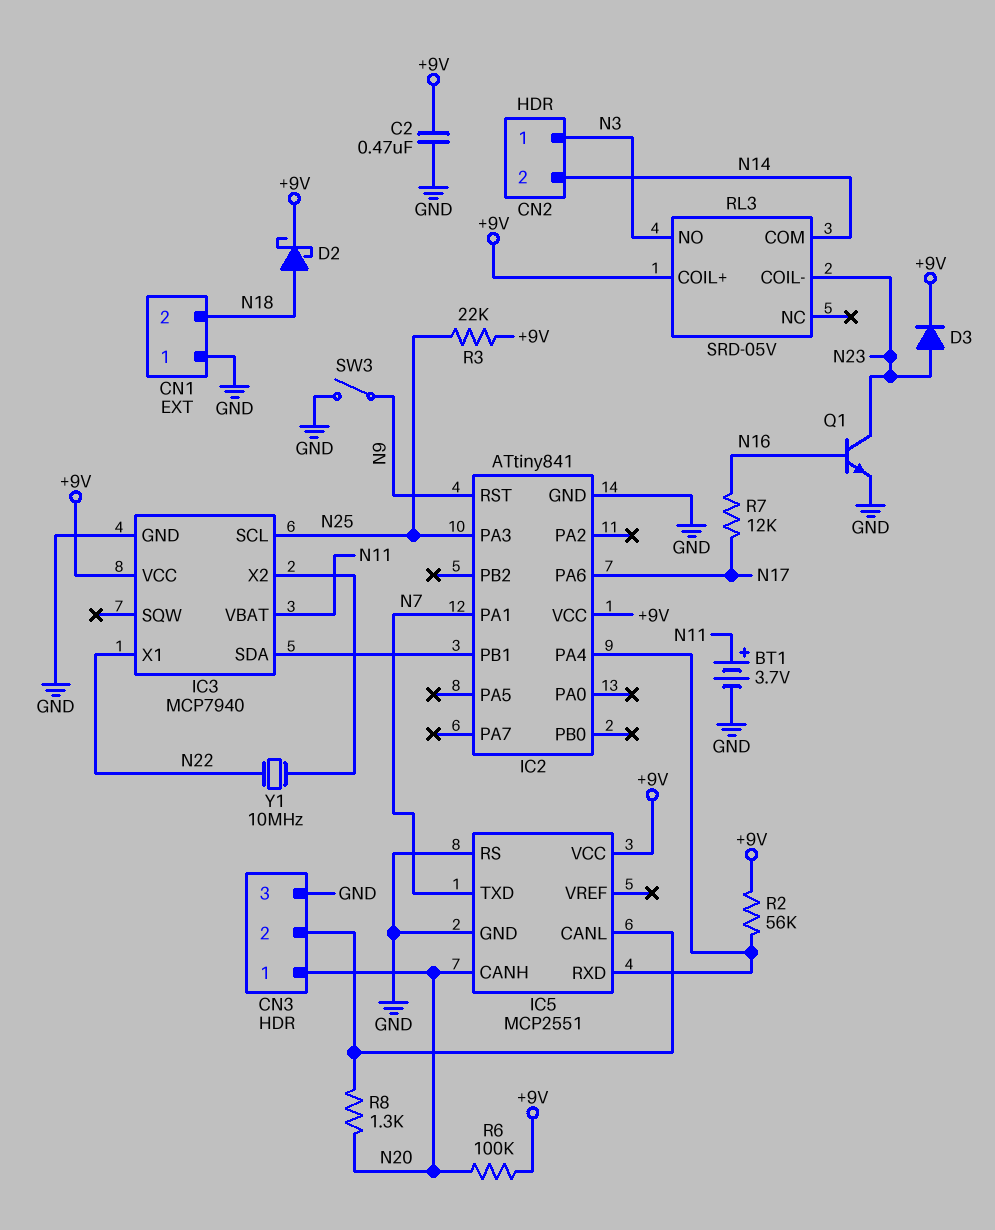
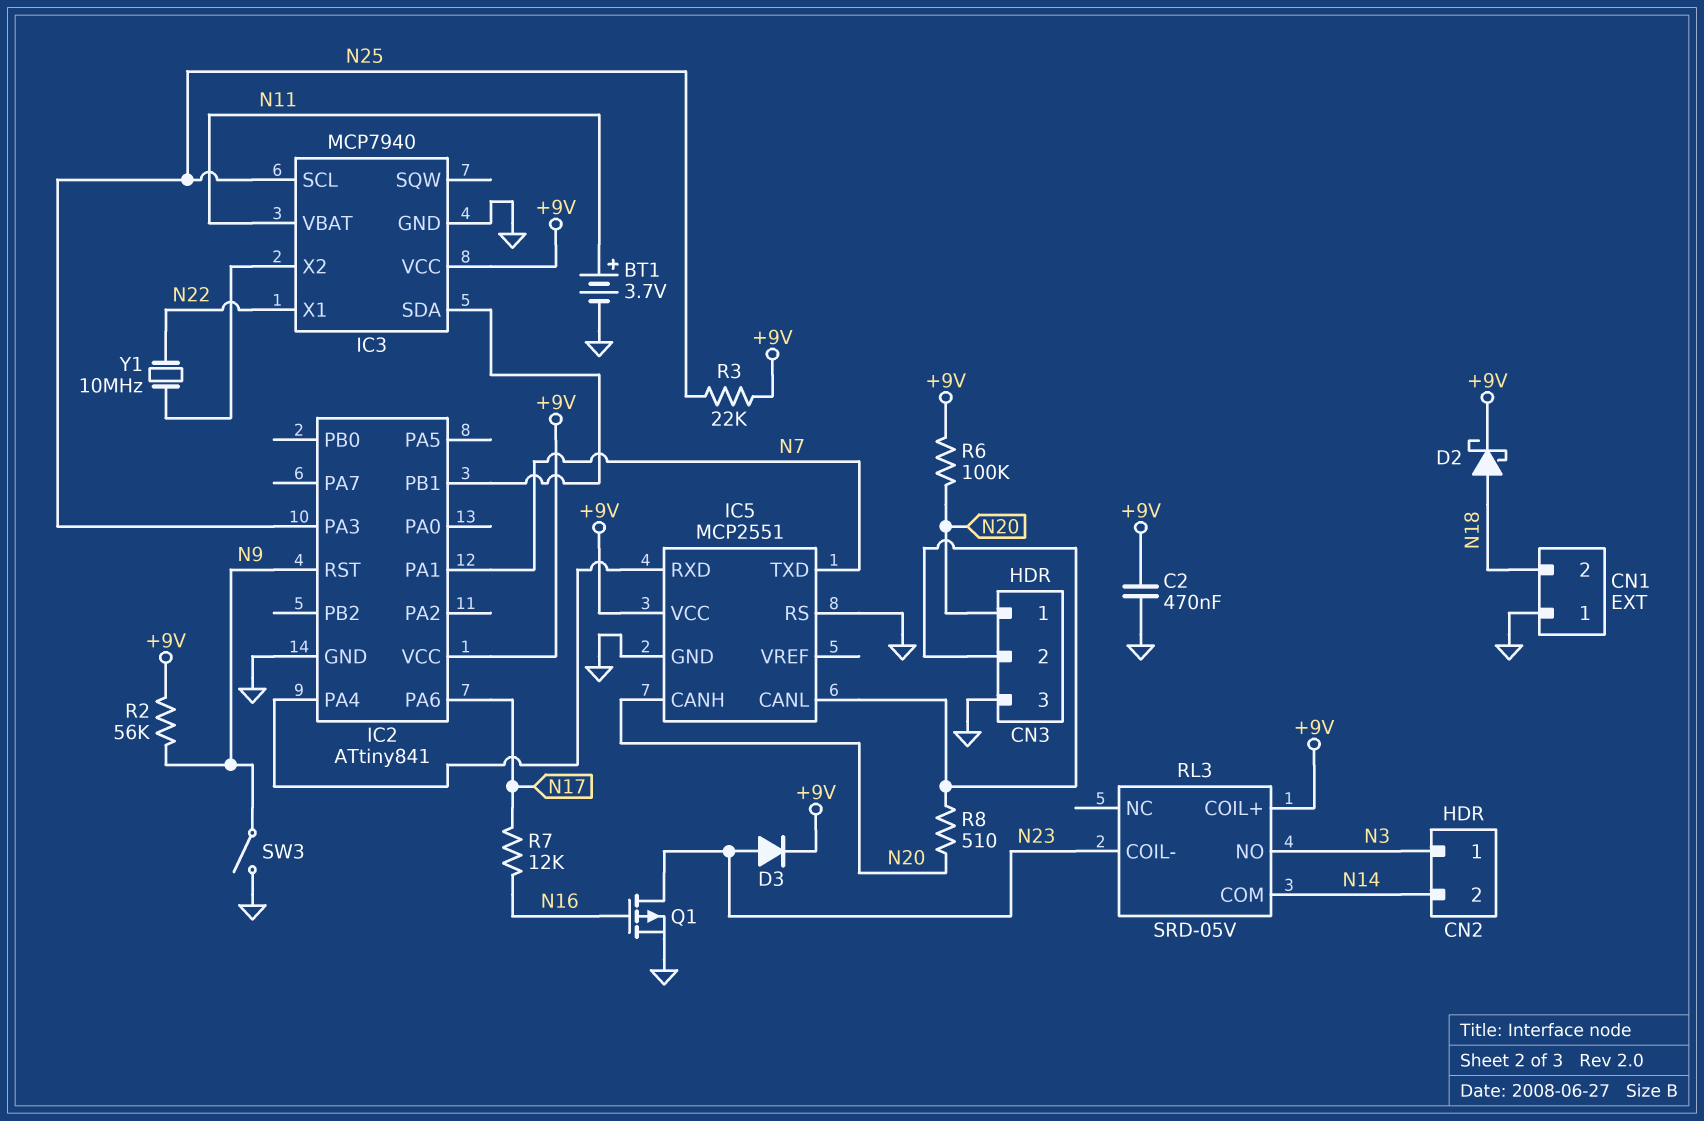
Q1: NPN (B N16, C N23, E GND) -> PMOS (G N16, D N23, S GND)
R2: 56k (+9V, IC2/PA4) -> 56k (+9V, N9)
R8: 1.3k (CN3/2, N20) -> 510 (CN3/2, N20)

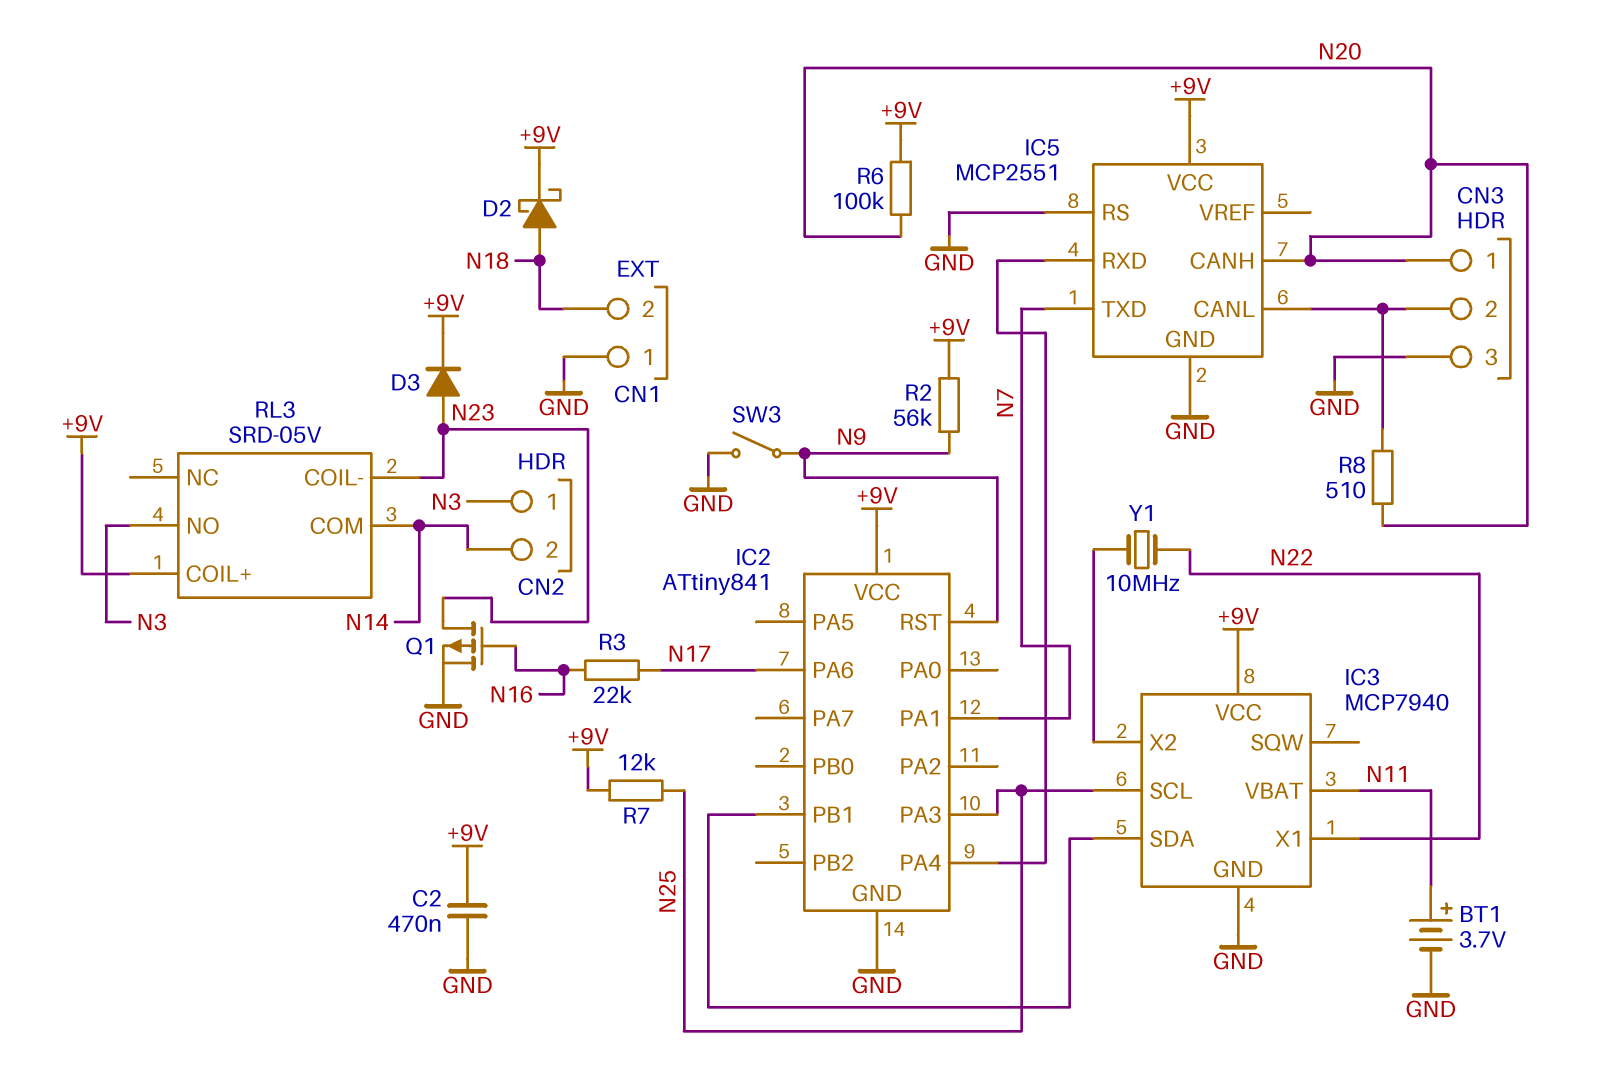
R3: 22k (+9V, N25) -> 22k (N16, N17)
R7: 12k (N16, N17) -> 12k (+9V, N25)

